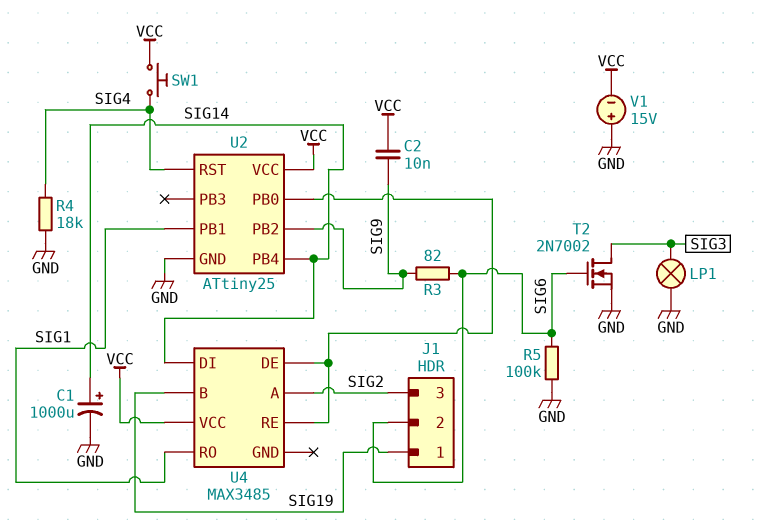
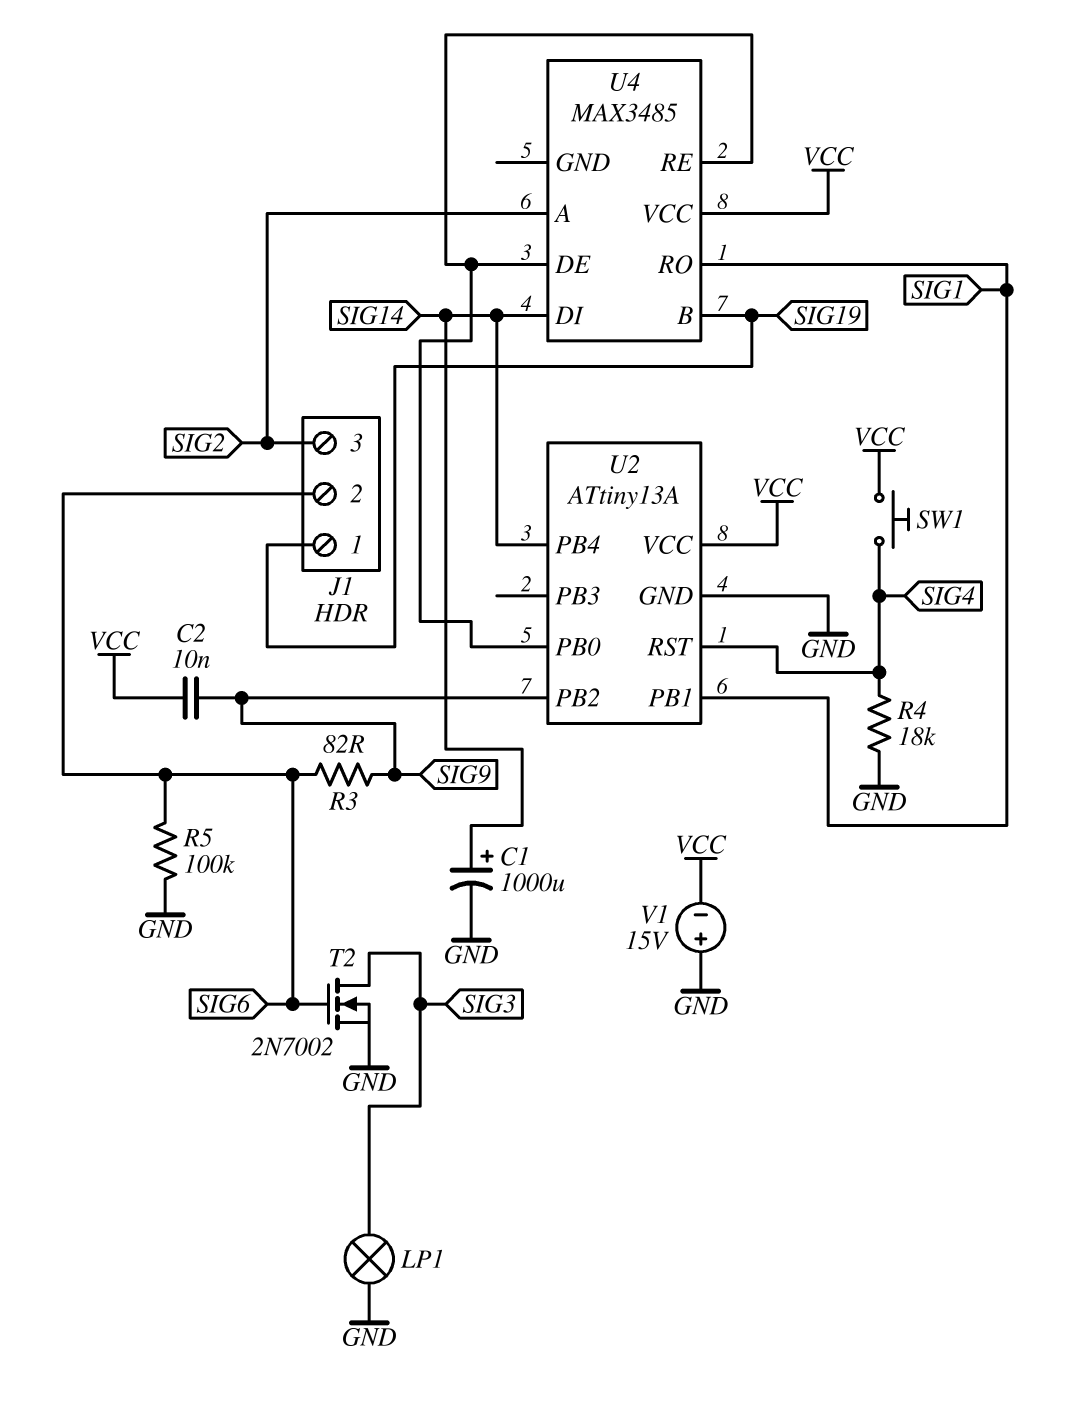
U2: ATtiny25 -> ATtiny13A

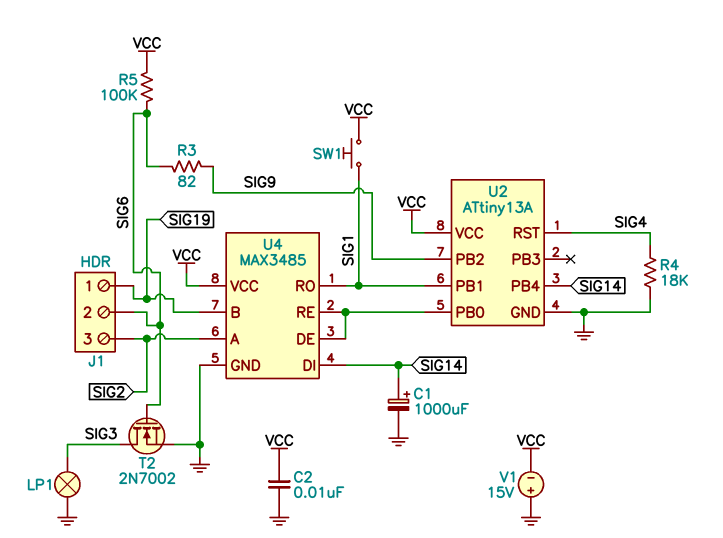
C2: 10nF (SIG9, VCC) -> 10nF (GND, VCC)
R5: 100k (GND, SIG6) -> 100k (SIG6, VCC)
SW1: button (SIG4, VCC) -> button (SIG1, VCC)
U4 pin GND: none -> GND

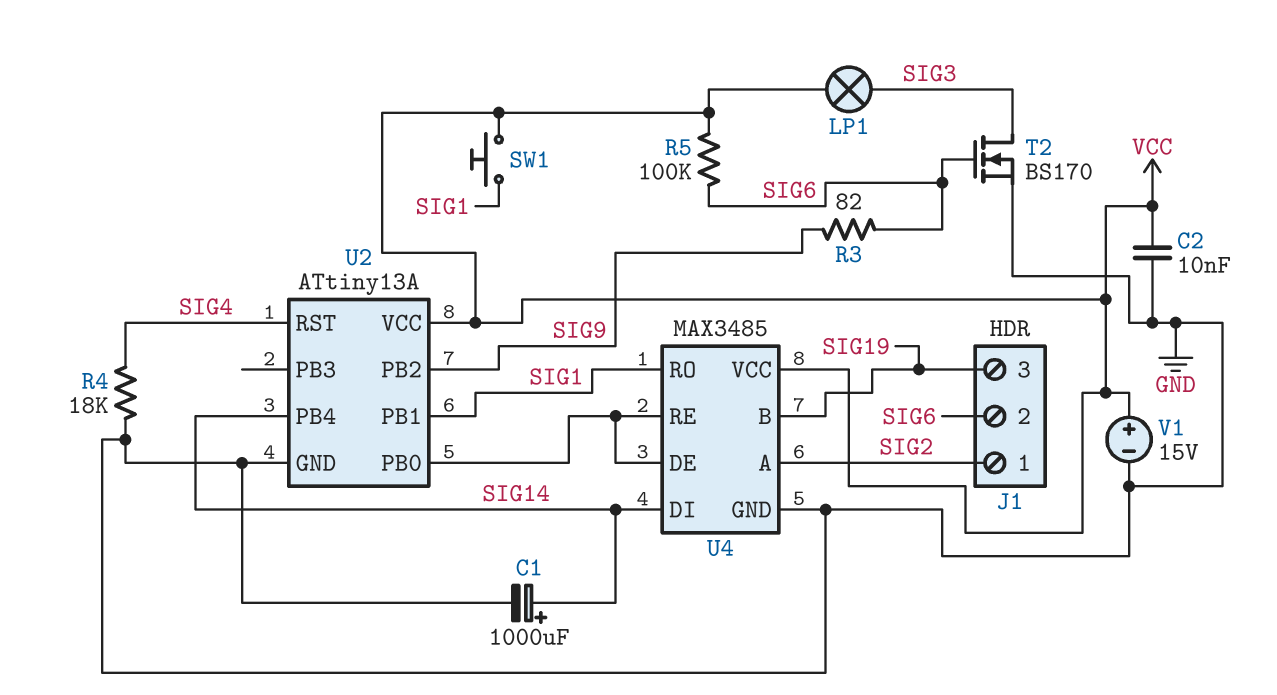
J1 pin 1: SIG19 -> SIG2
J1 pin 3: SIG2 -> SIG19
LP1: lamp (GND, SIG3) -> lamp (SIG3, VCC)
T2: NMOS 2N7002 (G SIG6, D SIG3, S GND) -> NMOS BS170 (G SIG6, D SIG3, S GND)
V1: 15V (plus GND, minus VCC) -> 15V (plus VCC, minus GND)

